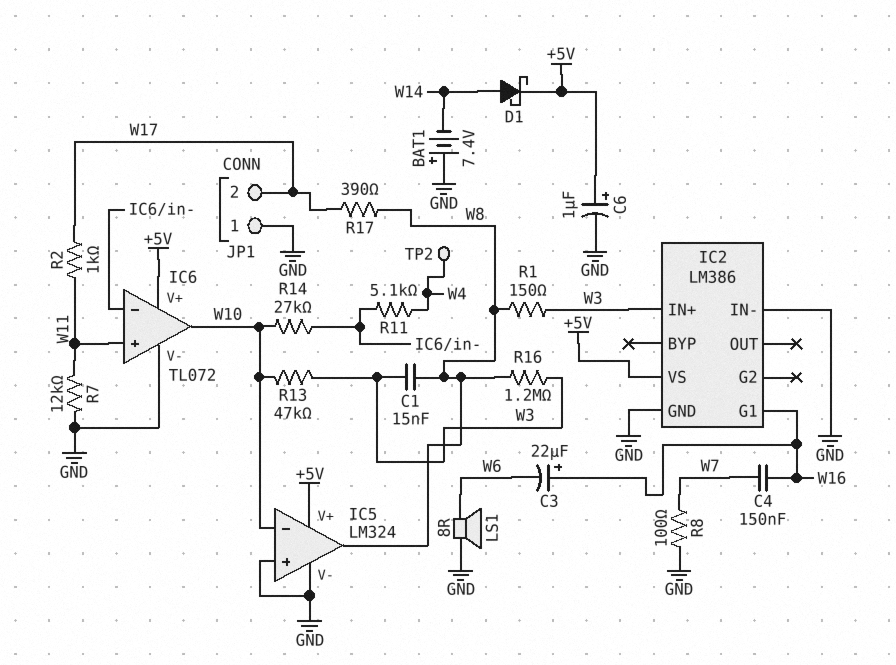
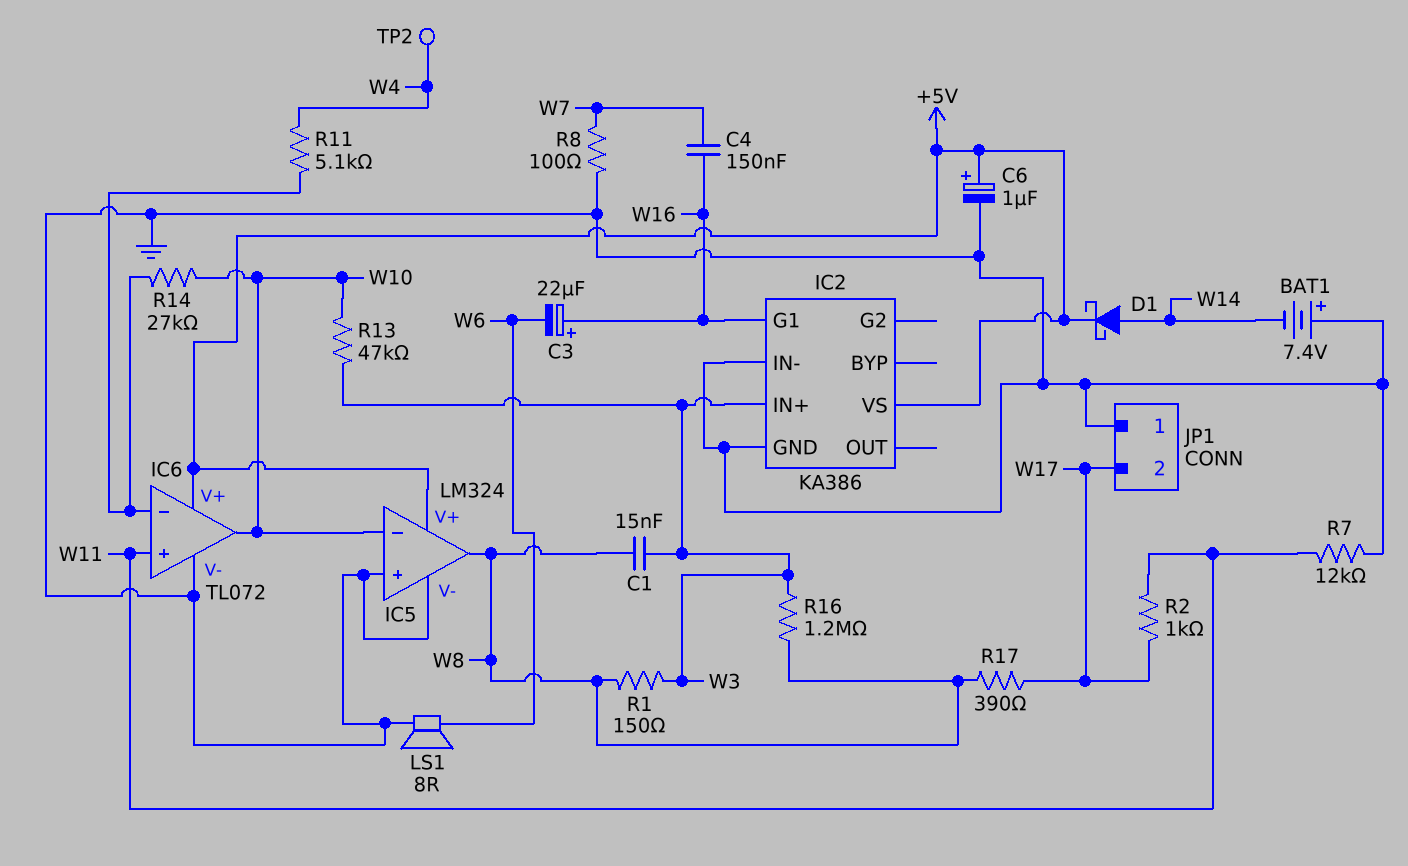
IC2: LM386 -> KA386

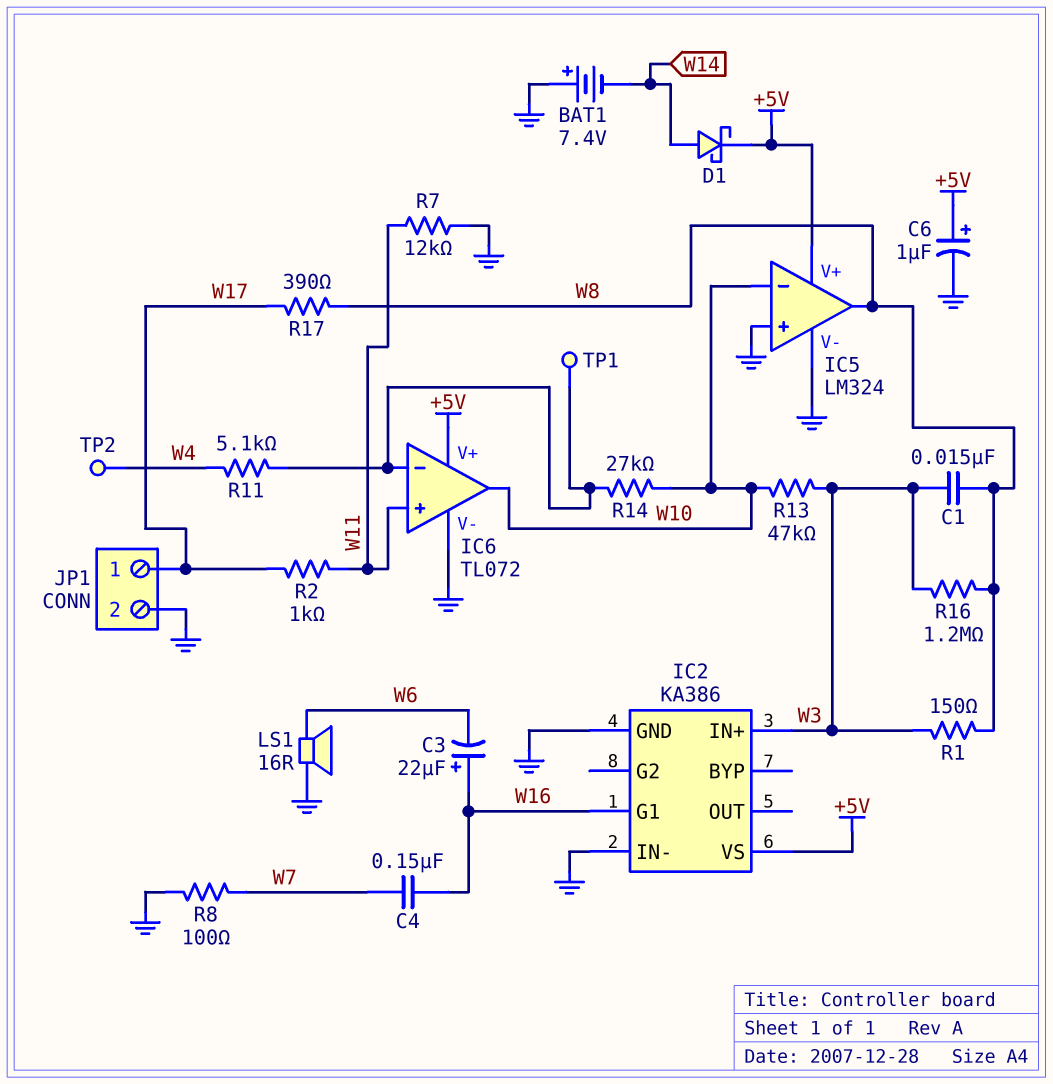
JP1 pin 1: GND -> W17
JP1 pin 2: W17 -> GND
LS1: speaker 8R (GND, W6) -> speaker 16R (GND, W6)
TP1: none -> test point (IC6/in-)

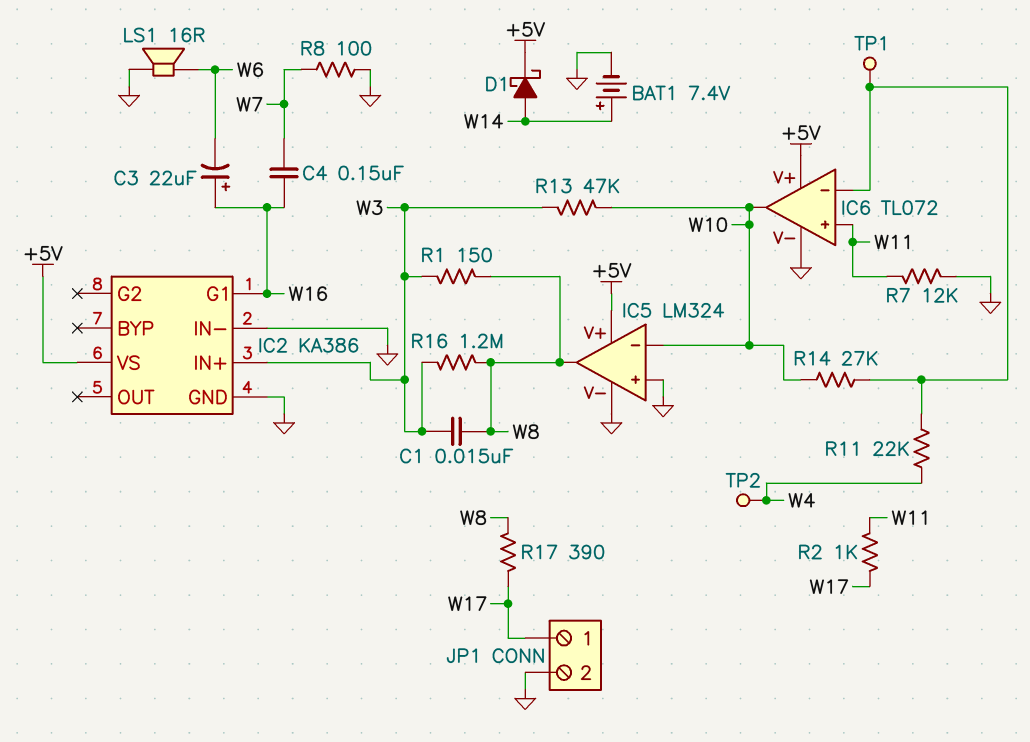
BAT1: 7.4V (plus GND, minus W14) -> 7.4V (plus W14, minus GND)
C6: 1uF (plus +5V, minus GND) -> none
R11: 5.1k (IC6/in-, W4) -> 22k (IC6/in-, W4)

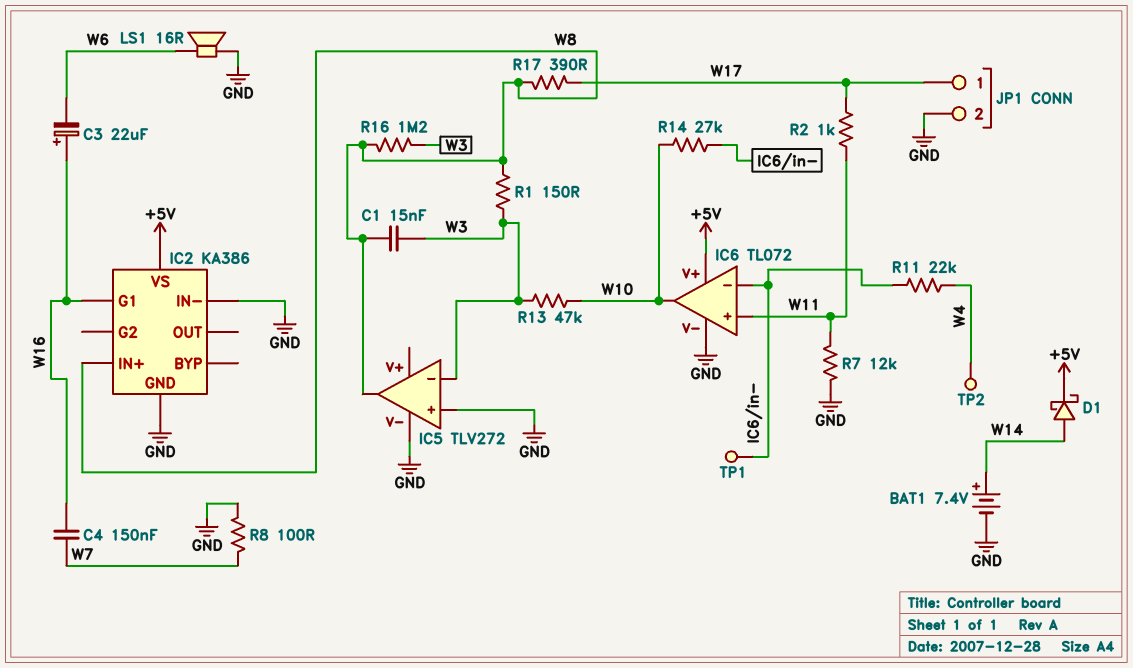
IC2 pin IN+: W3 -> W8
IC5: LM324 -> TLV272
IC5 pin V+: +5V -> none
IC5 pin in-: W10 -> W3

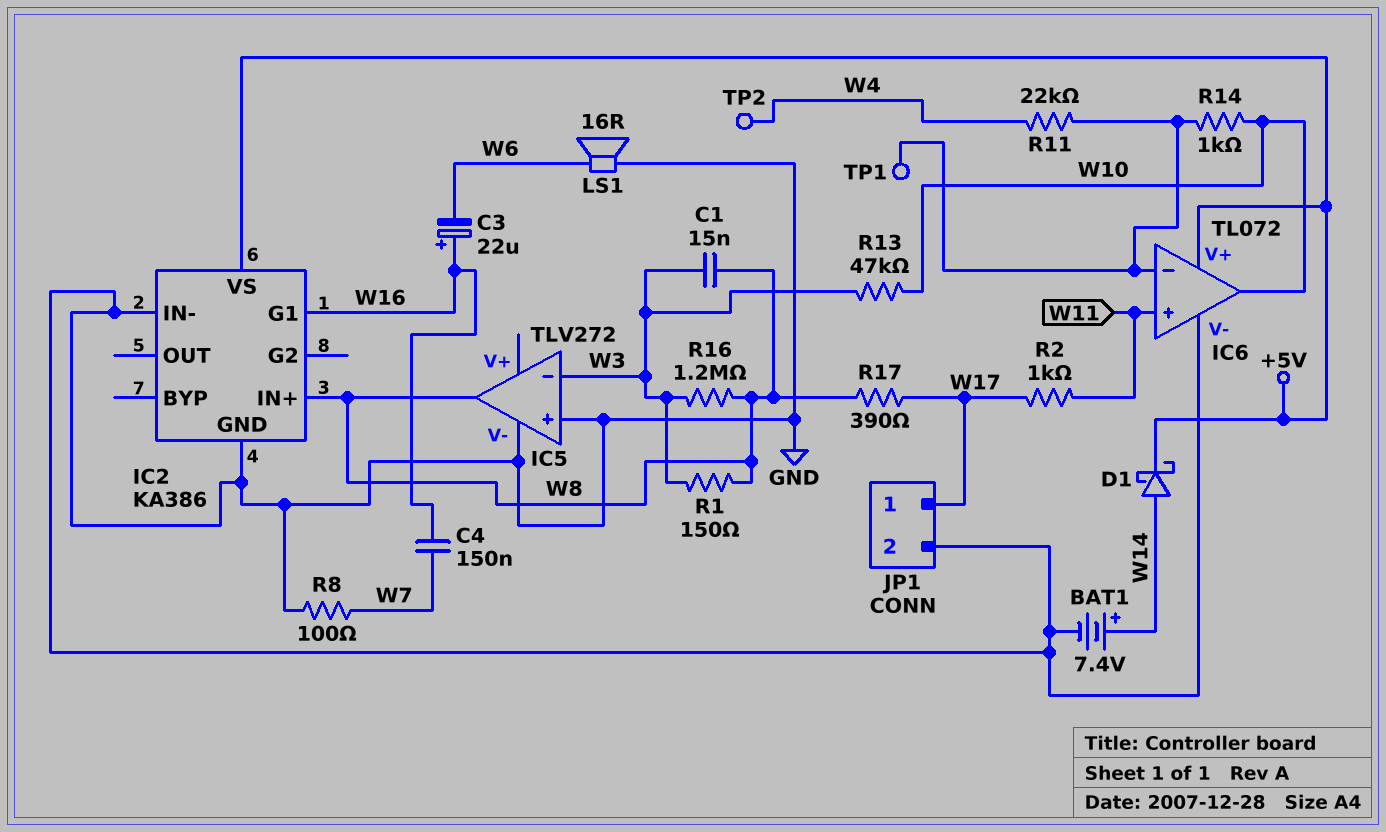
R7: 12k (GND, W11) -> none
R14: 27k (IC6/in-, W10) -> 1k (IC6/in-, W10)

